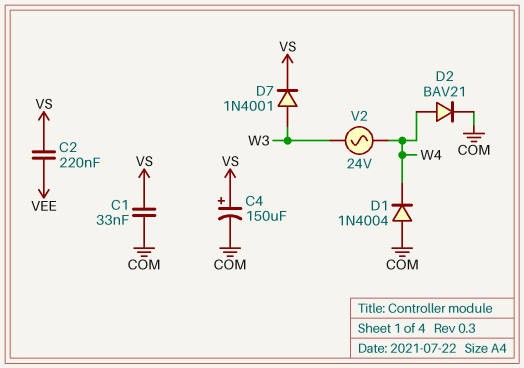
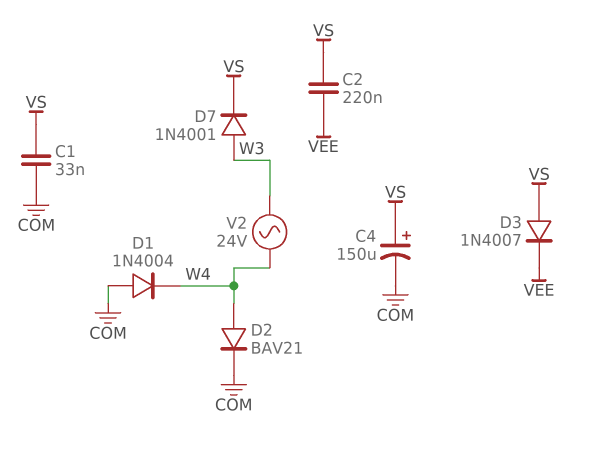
D3: none -> diode 1N4007 (A VS, K VEE)

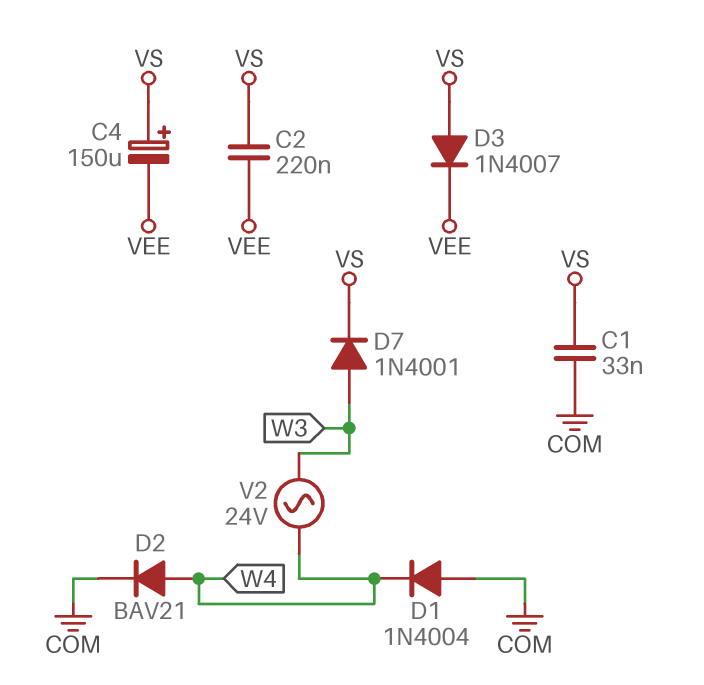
C4: 150uF (plus VS, minus COM) -> 150uF (plus VS, minus VEE)

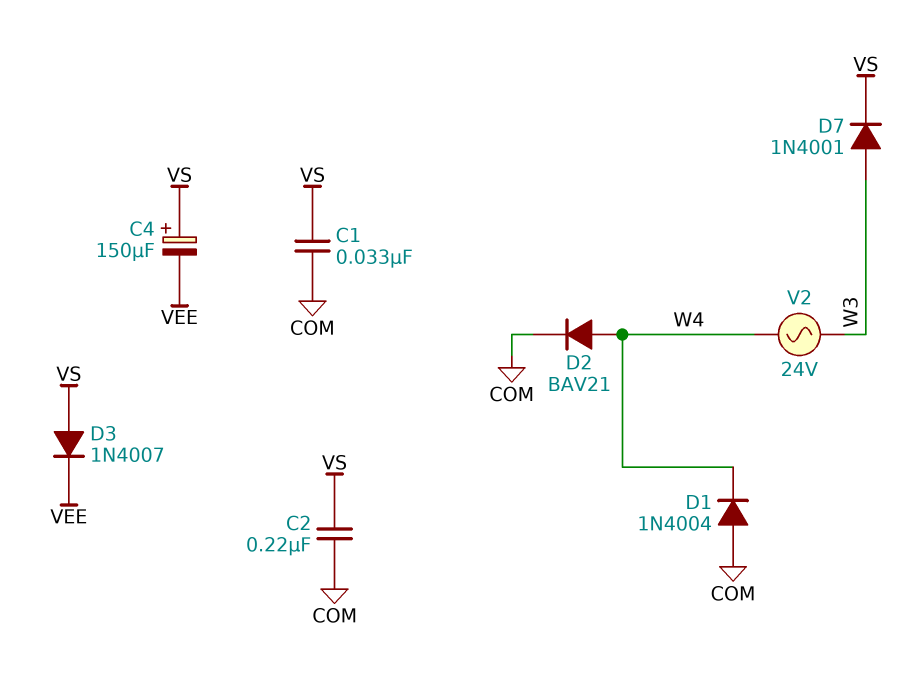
C2: 220nF (VEE, VS) -> 220nF (COM, VS)

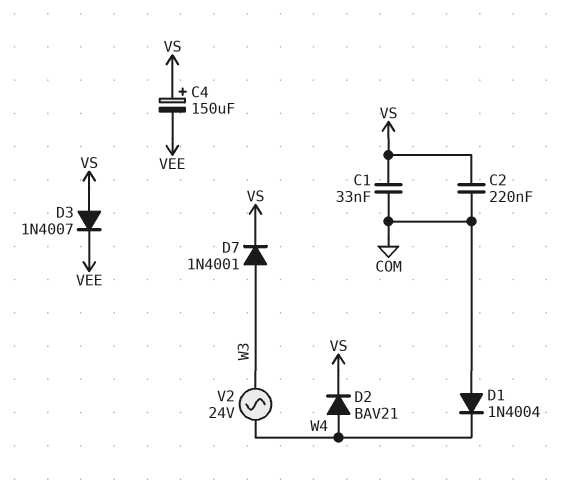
D2: diode BAV21 (A W4, K COM) -> diode BAV21 (A W4, K VS)

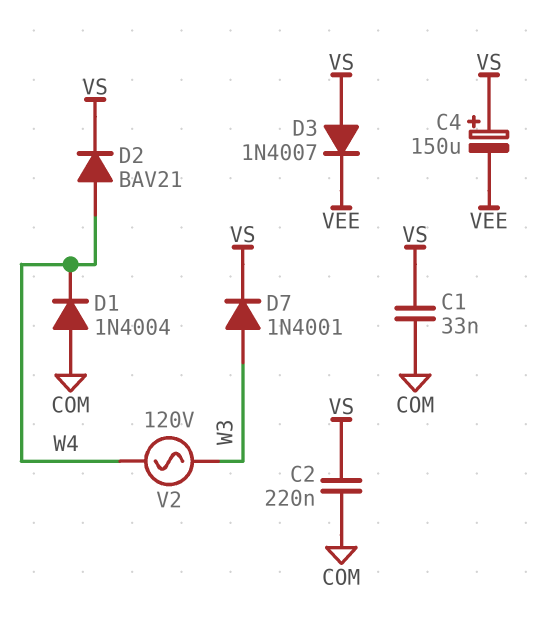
V2: AC 24V (W3, W4) -> AC 120V (W3, W4)

